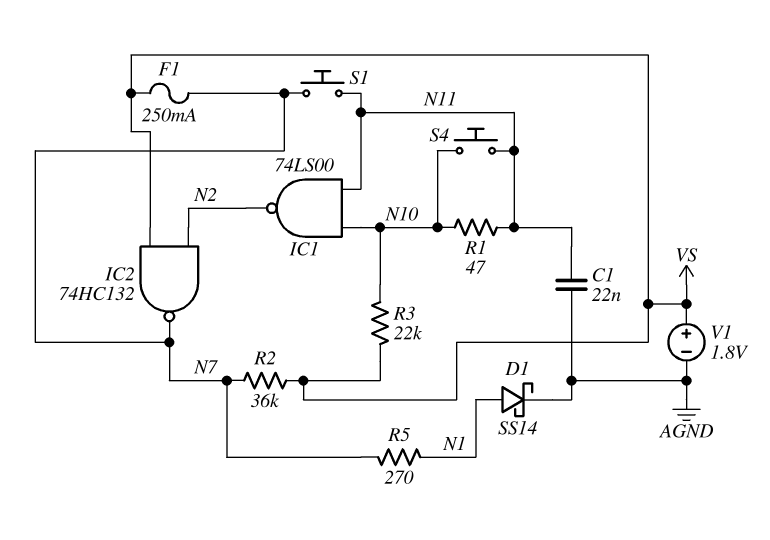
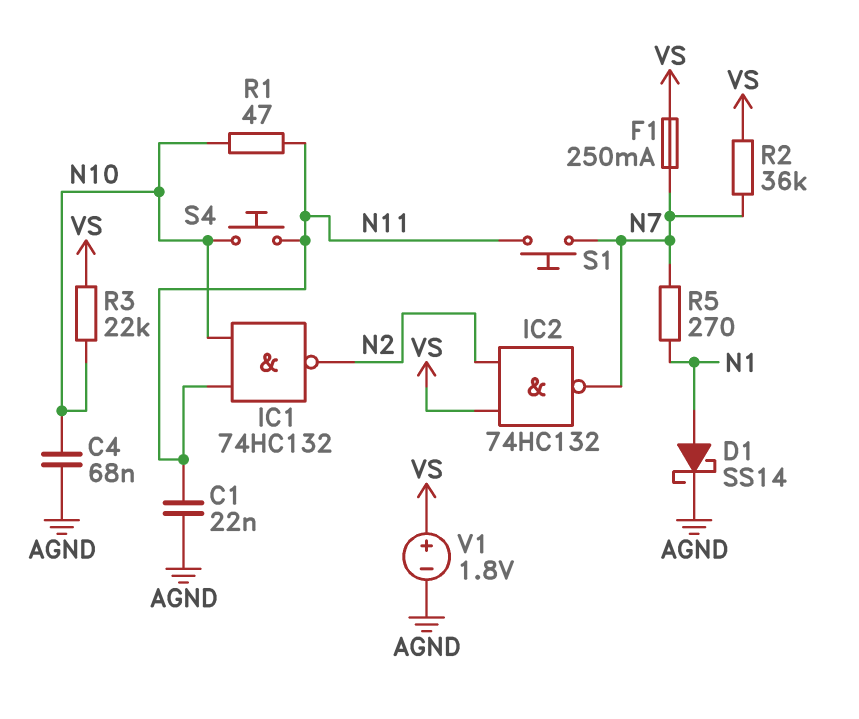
C4: none -> 68nF (AGND, N10)
IC1: NAND 74LS00 (in N10, in N11, out N2) -> NAND 74HC132 (in N10, in N11, out N2)

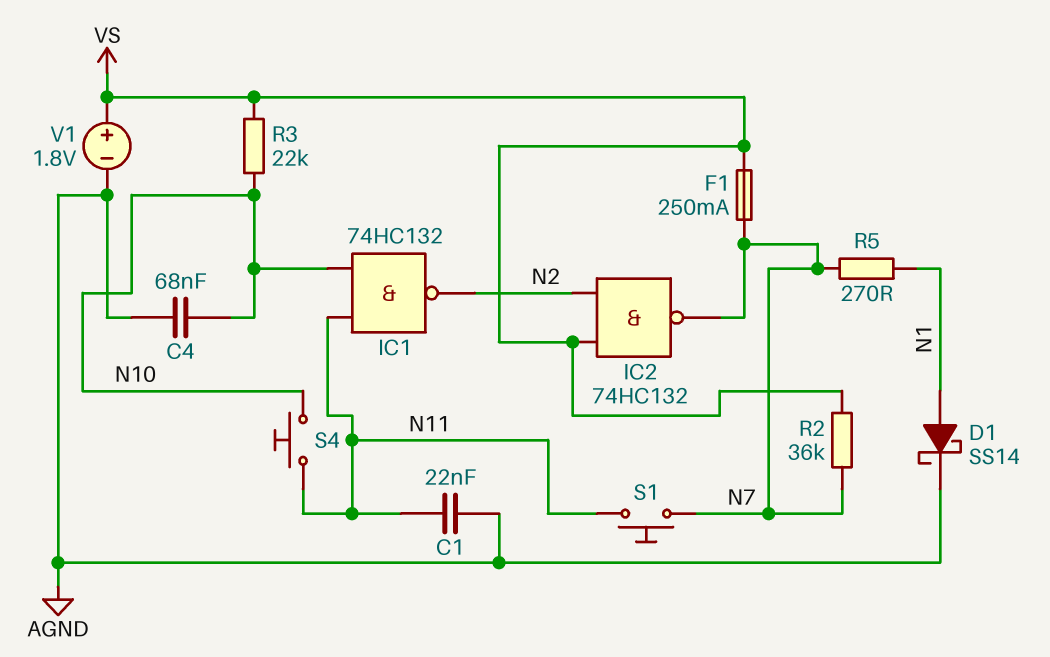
R1: 47 (N10, N11) -> none

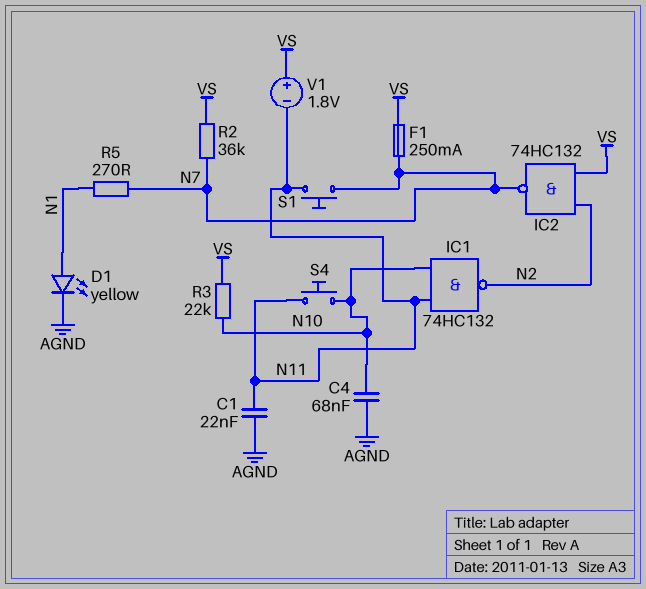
D1: schottky SS14 (A N1, K AGND) -> LED yellow (A N1, K AGND)
V1: 1.8V (plus VS, minus AGND) -> 1.8V (plus VS, minus N11)

